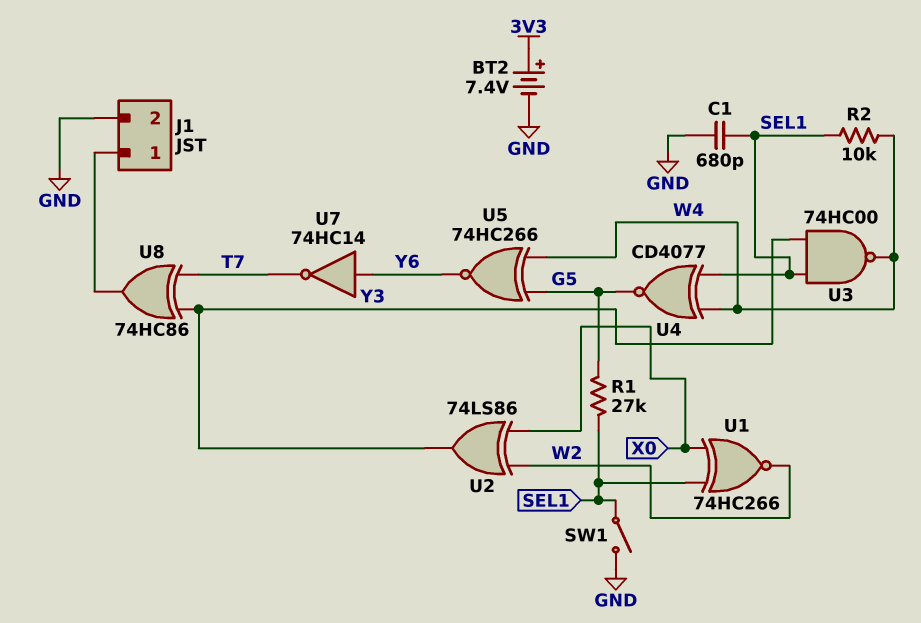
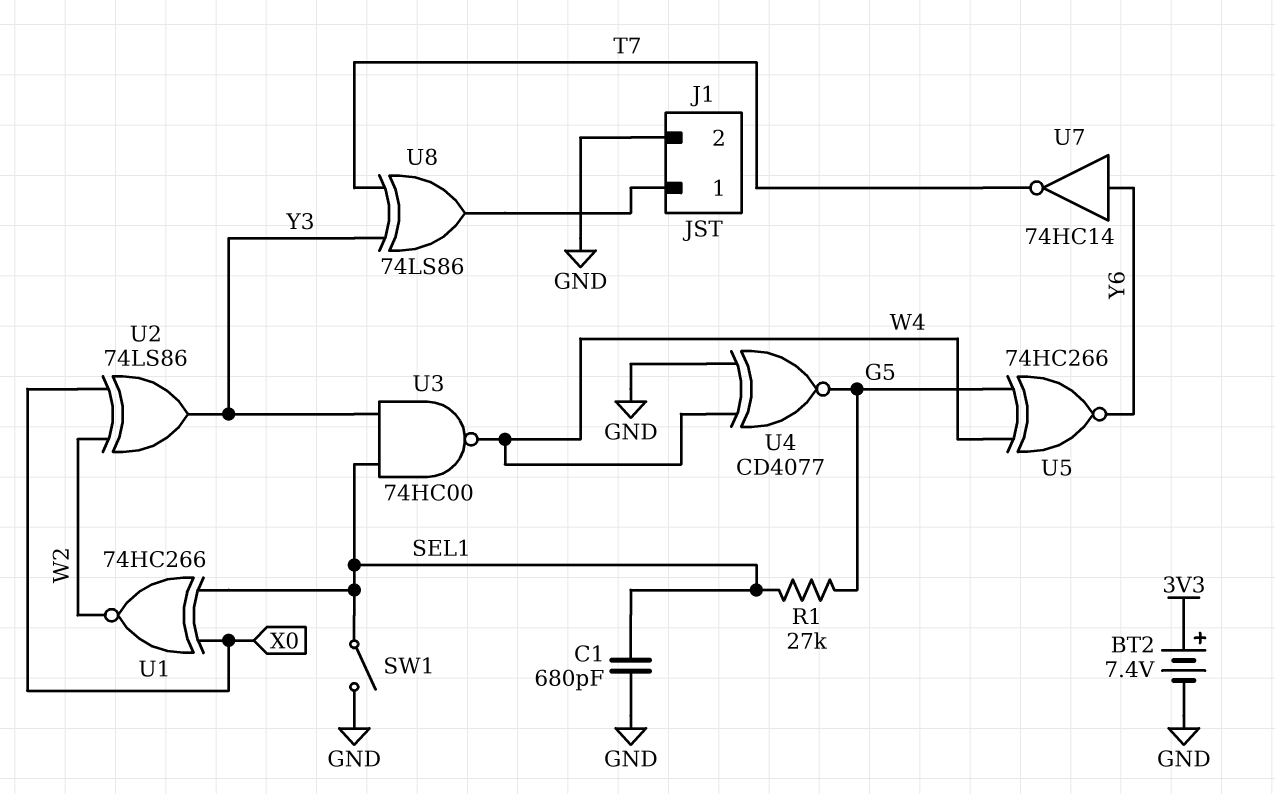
R2: 10k (SEL1, W4) -> none
U4: XNOR CD4077 (in SEL1, in W4, out G5) -> XNOR CD4077 (in GND, in W4, out G5)
U8: XOR 74HC86 (in T7, in Y3, out J1/1) -> XOR 74LS86 (in T7, in Y3, out J1/1)

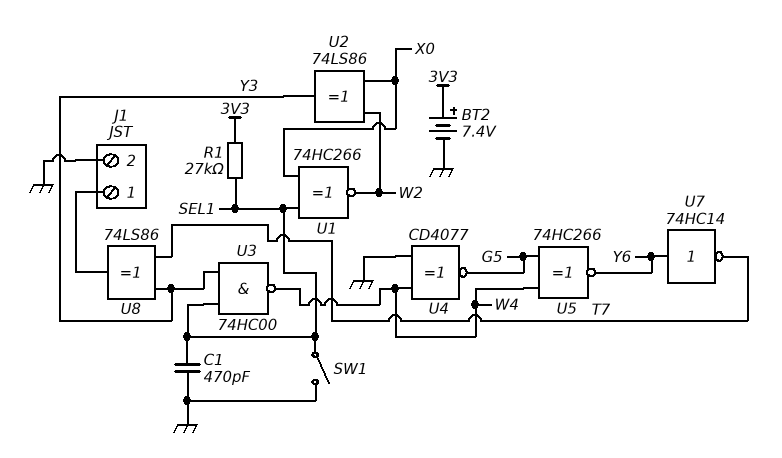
C1: 680pF (GND, SEL1) -> 470pF (GND, SEL1)
R1: 27k (G5, SEL1) -> 27k (3V3, SEL1)

